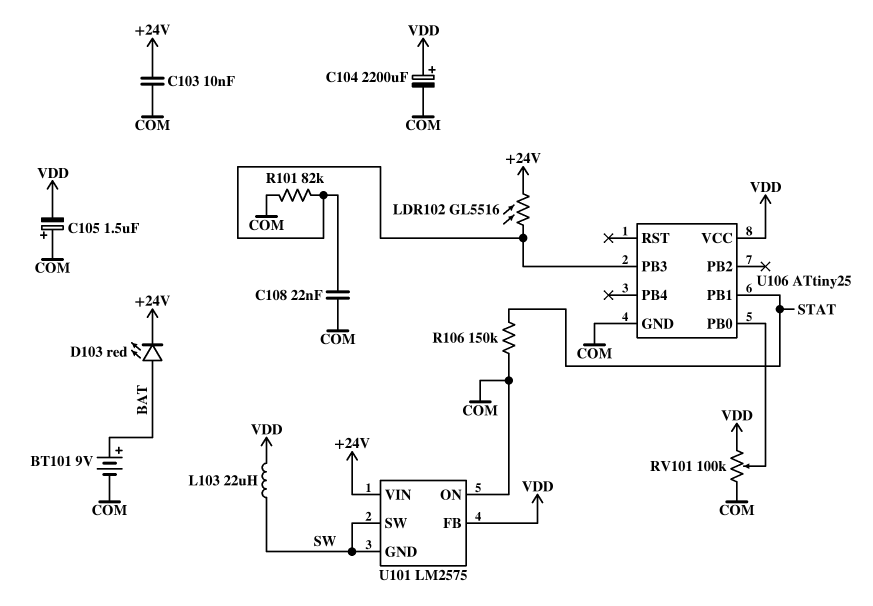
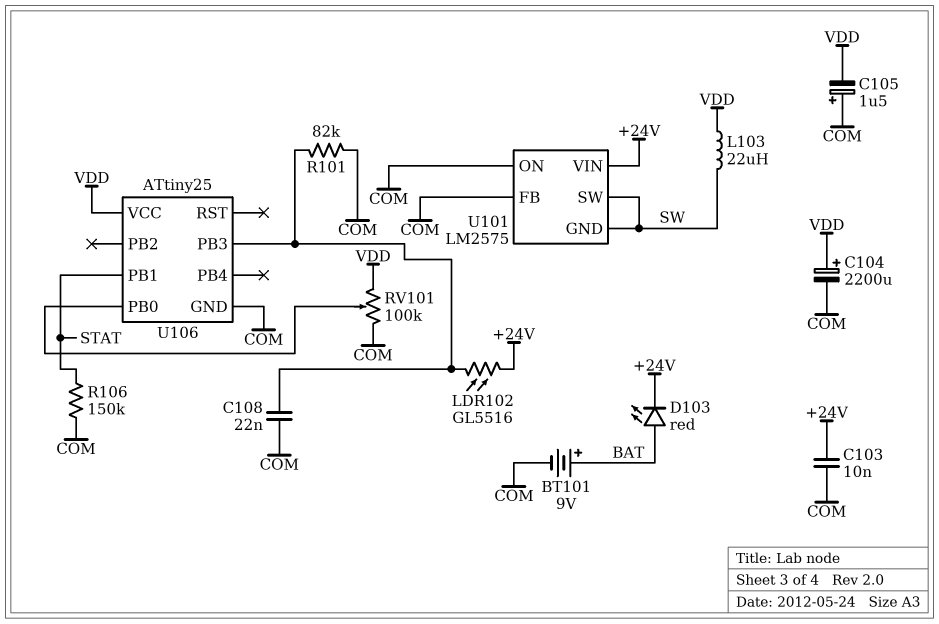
U101 pin FB: VDD -> COM

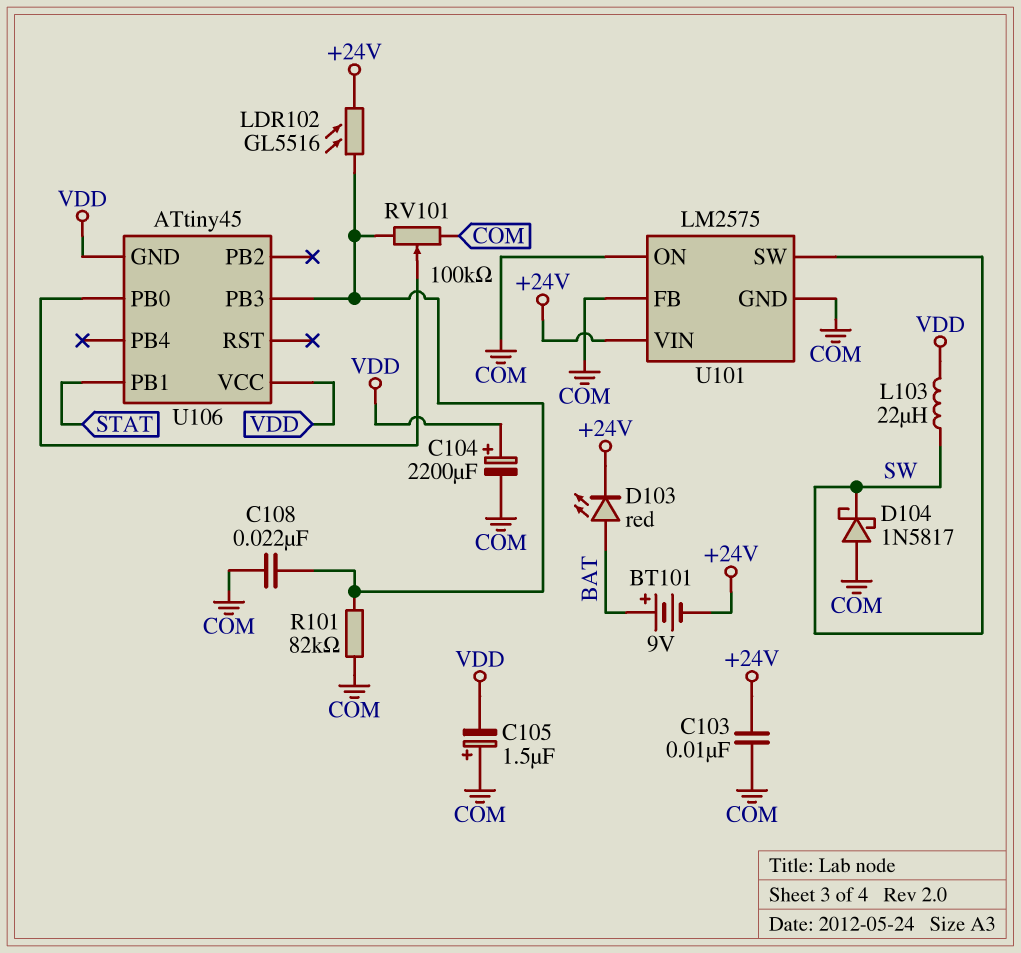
BT101: 9V (plus BAT, minus COM) -> 9V (plus BAT, minus +24V)
D104: none -> schottky 1N5817 (A COM, K SW)
R106: 150k (COM, STAT) -> none
RV101: 100k (COM, VDD, wiper U106/PB0) -> 100k (COM, U106/PB3, wiper U106/PB0)
U101 pin GND: SW -> COM
U106: ATtiny25 -> ATtiny45
U106 pin GND: COM -> VDD

